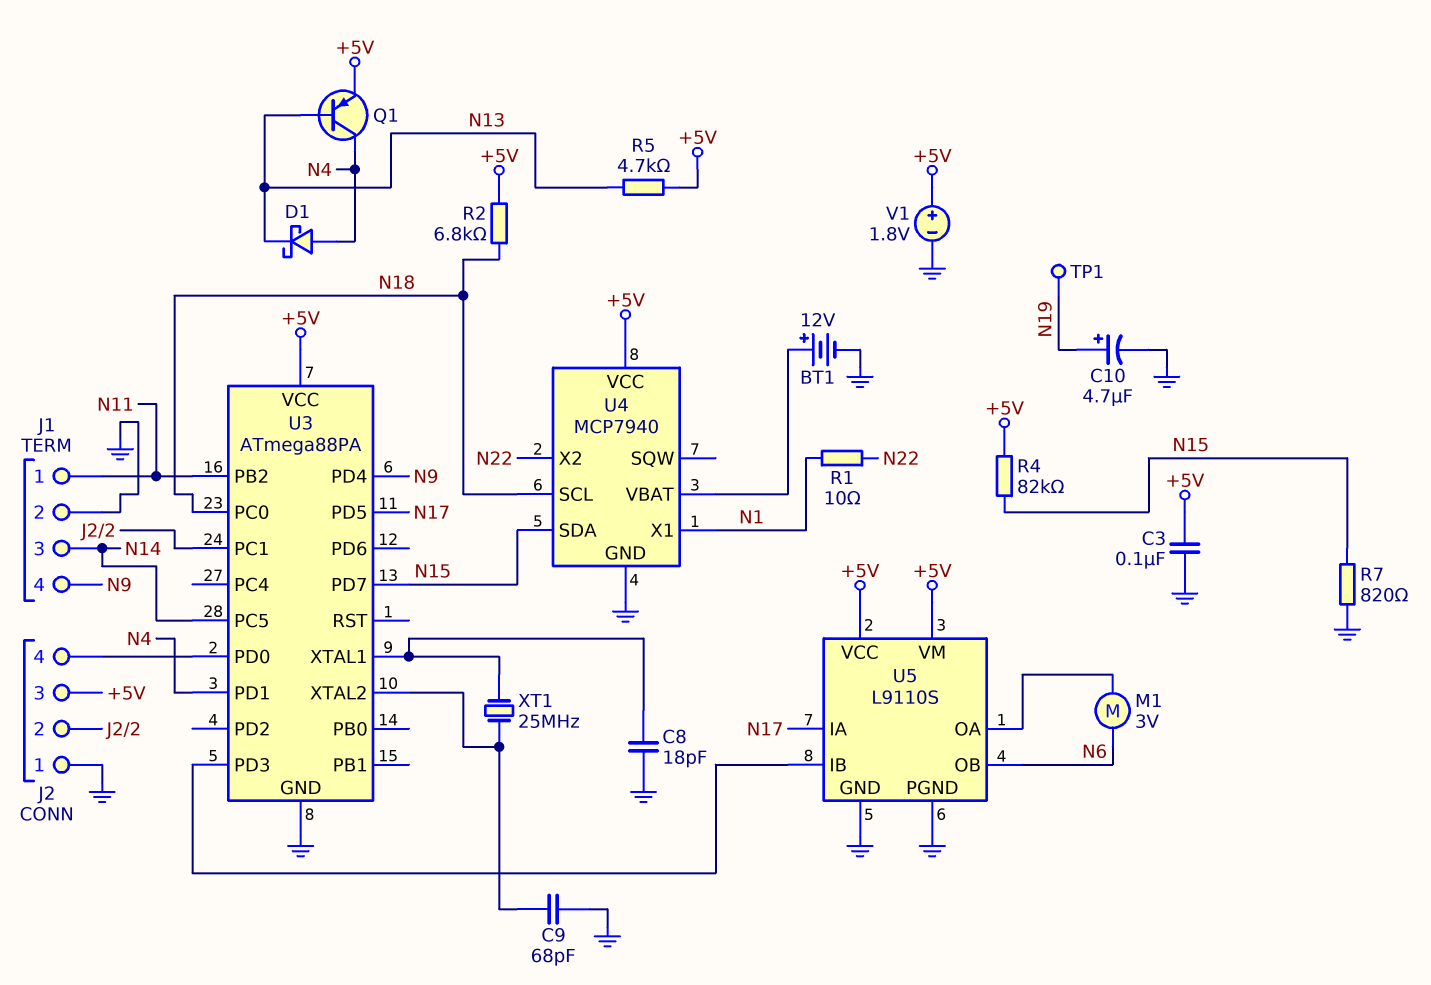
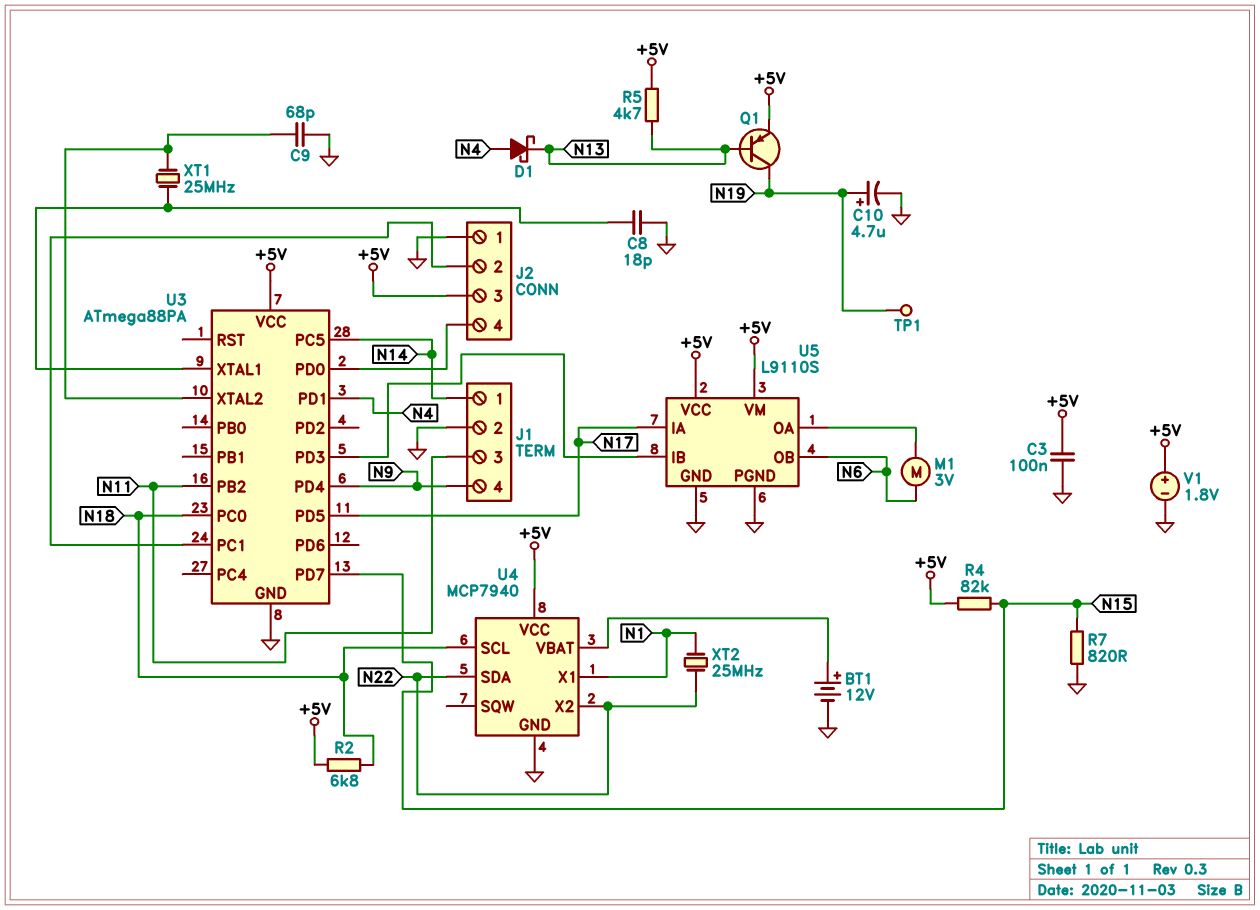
J1 pin 1: N11 -> N14
J1 pin 3: N14 -> N11
Q1: PNP (B N13, C N4, E +5V) -> PNP (B N13, C N19, E +5V)
R1: 10 (N1, N22) -> none
U4 pin SDA: N15 -> N22
XT2: none -> 25MHz (N1, N22)

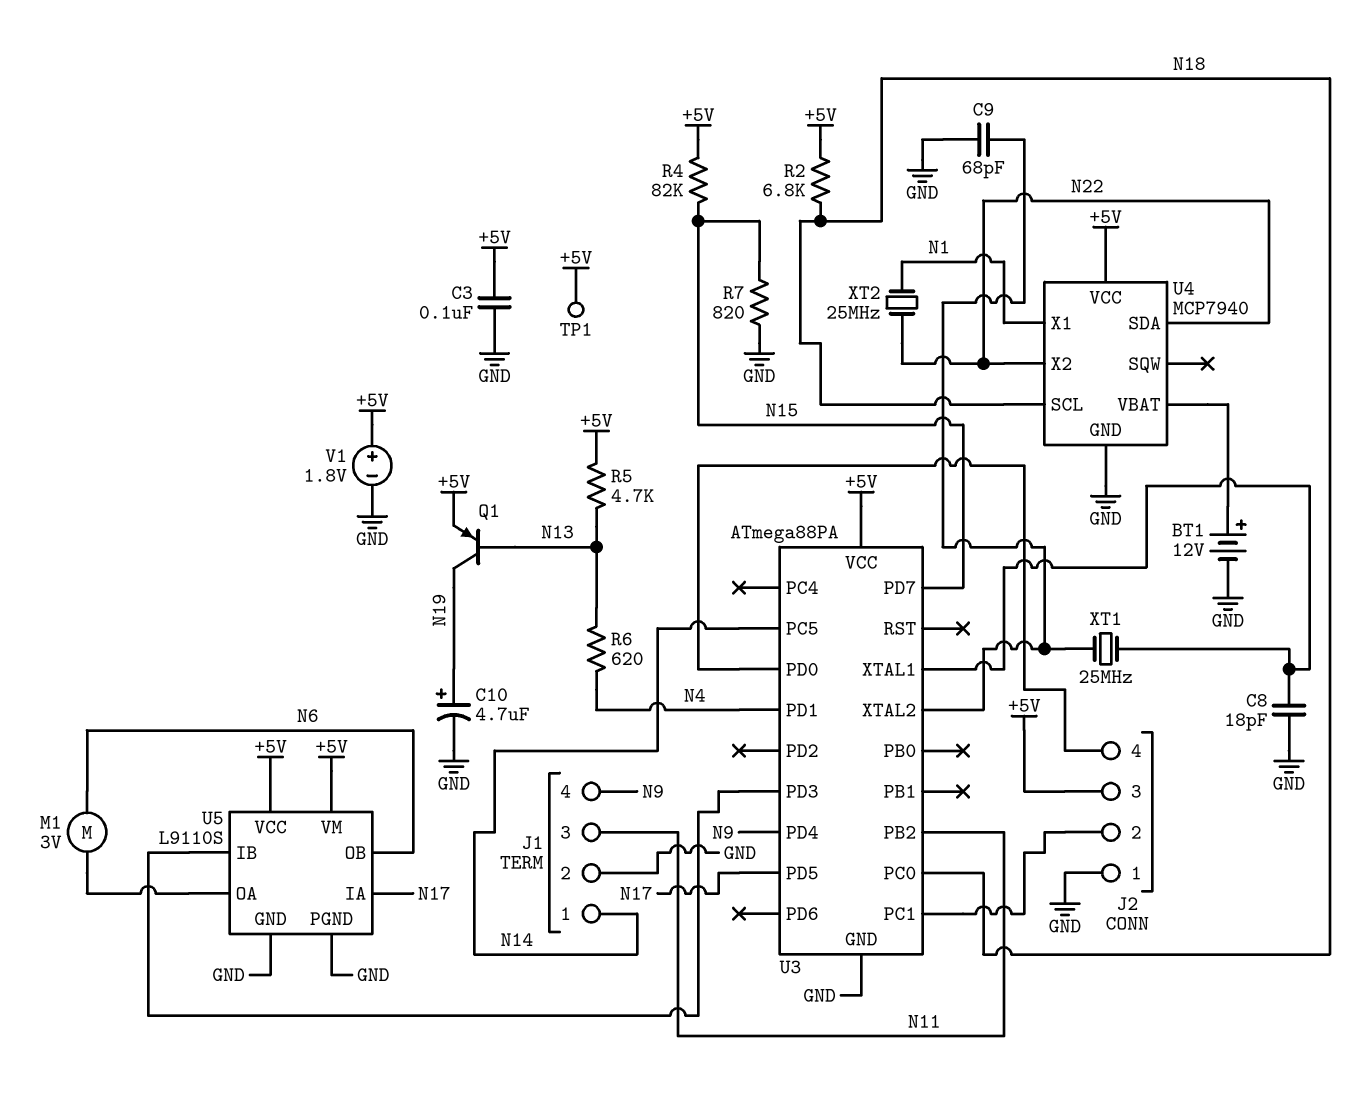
D1: schottky (A N4, K N13) -> none
R6: none -> 620 (N4, N13)
TP1: test point (N19) -> test point (+5V)

